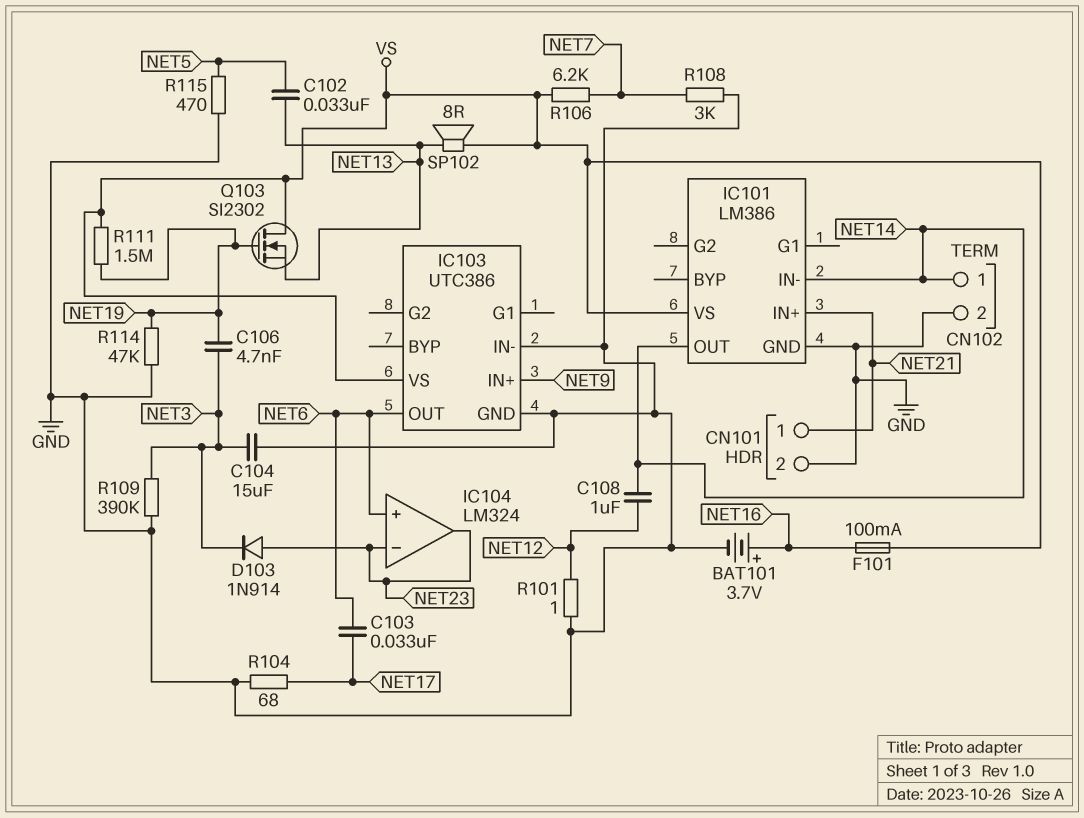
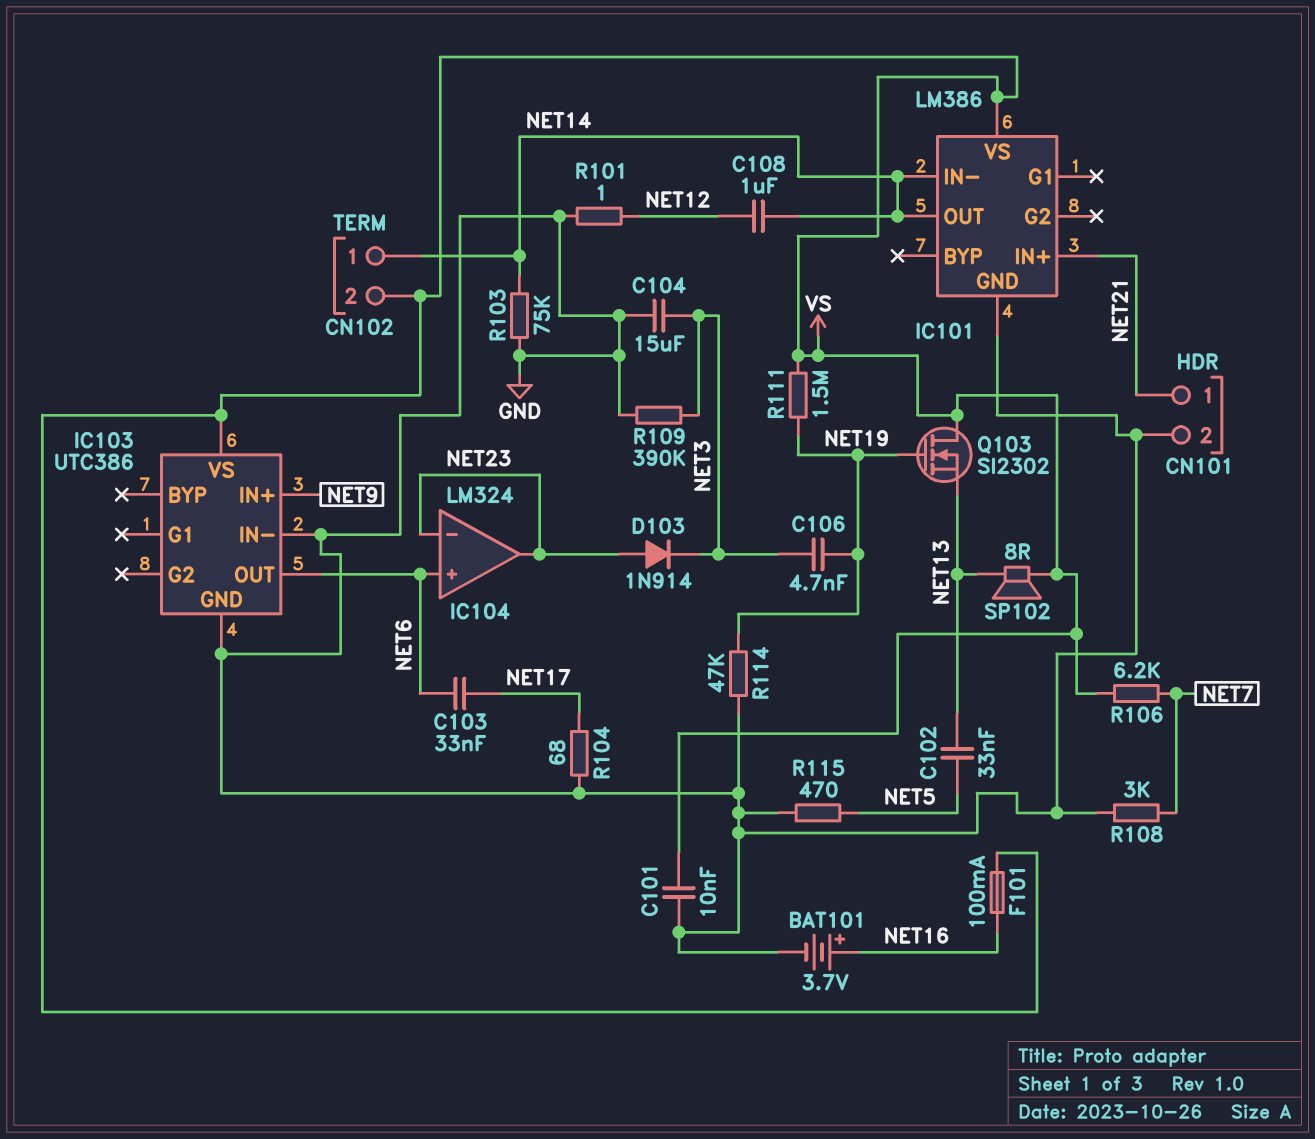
C101: none -> 10nF (GND, VS)
CN102 pin 2: GND -> VS
R103: none -> 75k (GND, NET14)

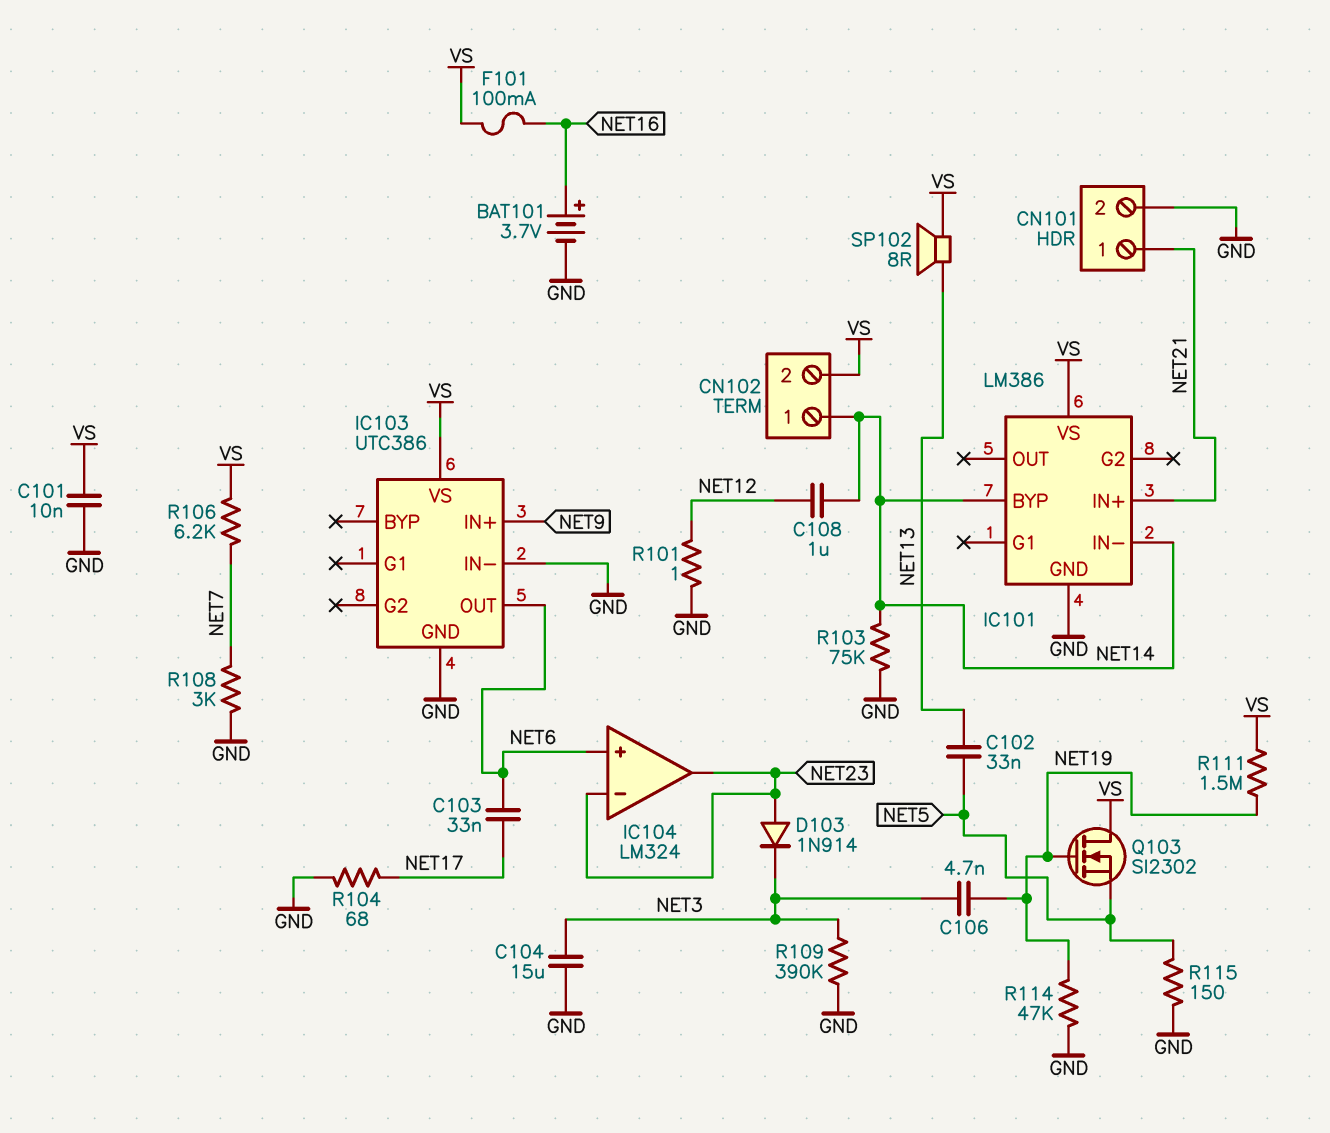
IC101 pin BYP: none -> NET14
IC101 pin OUT: NET14 -> none
Q103: NMOS SI2302 (G NET19, D VS, S NET13) -> NMOS SI2302 (G NET19, D VS, S NET5)
R115: 470 (GND, NET5) -> 150 (GND, NET5)

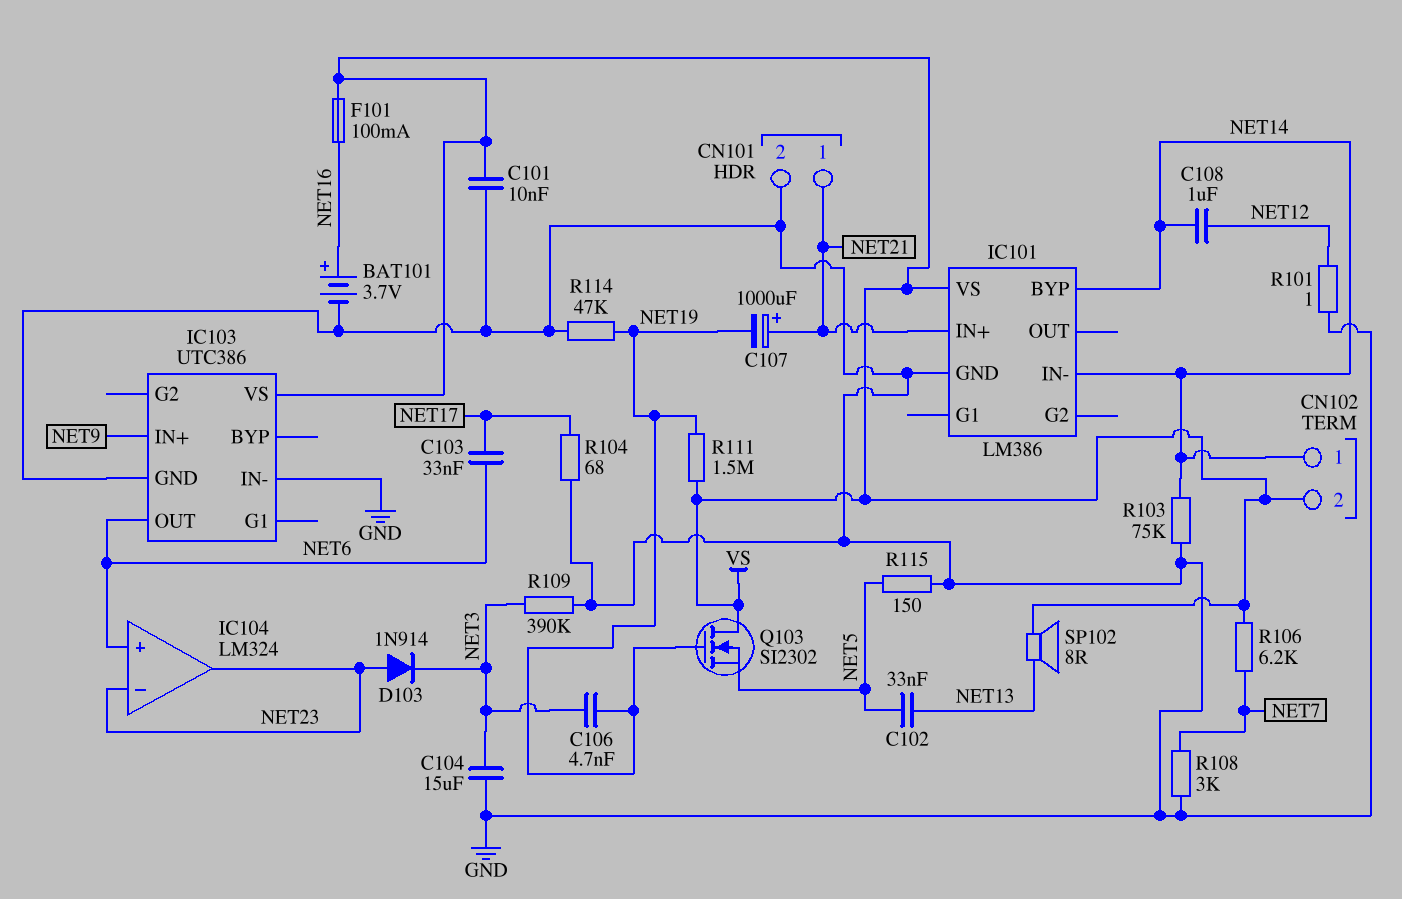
C107: none -> 1000uF (plus NET21, minus NET19)

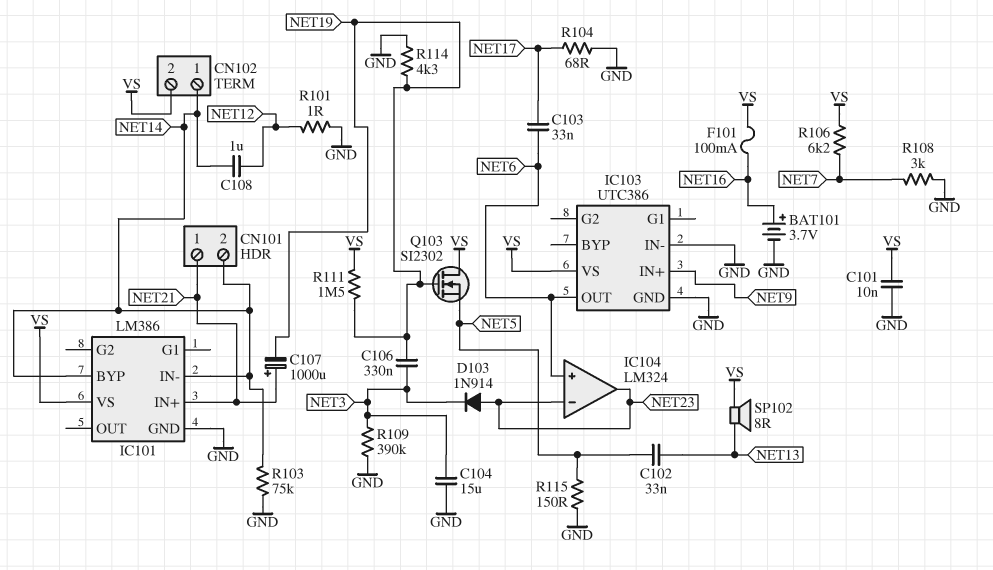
C106: 4.7nF (NET3, NET19) -> 330nF (NET3, NET19)
CN101 pin 2: GND -> NET14
R114: 47k (GND, NET19) -> 4.3k (GND, NET19)

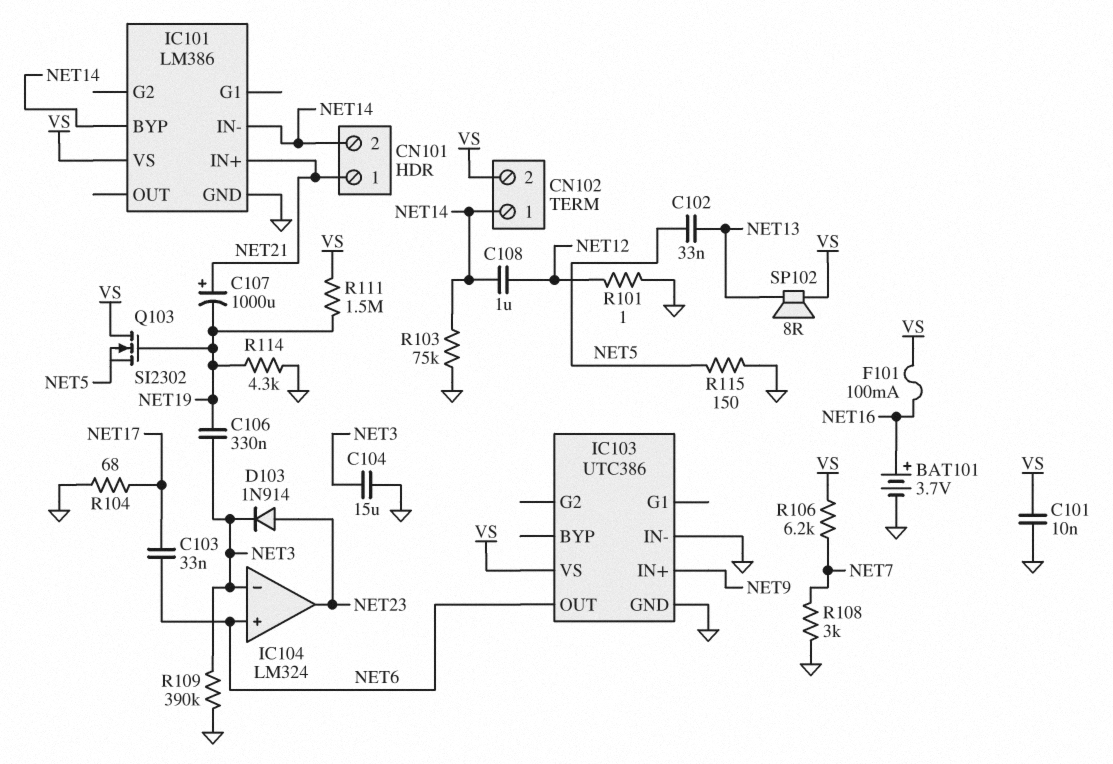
IC104 pin in-: NET23 -> NET3

